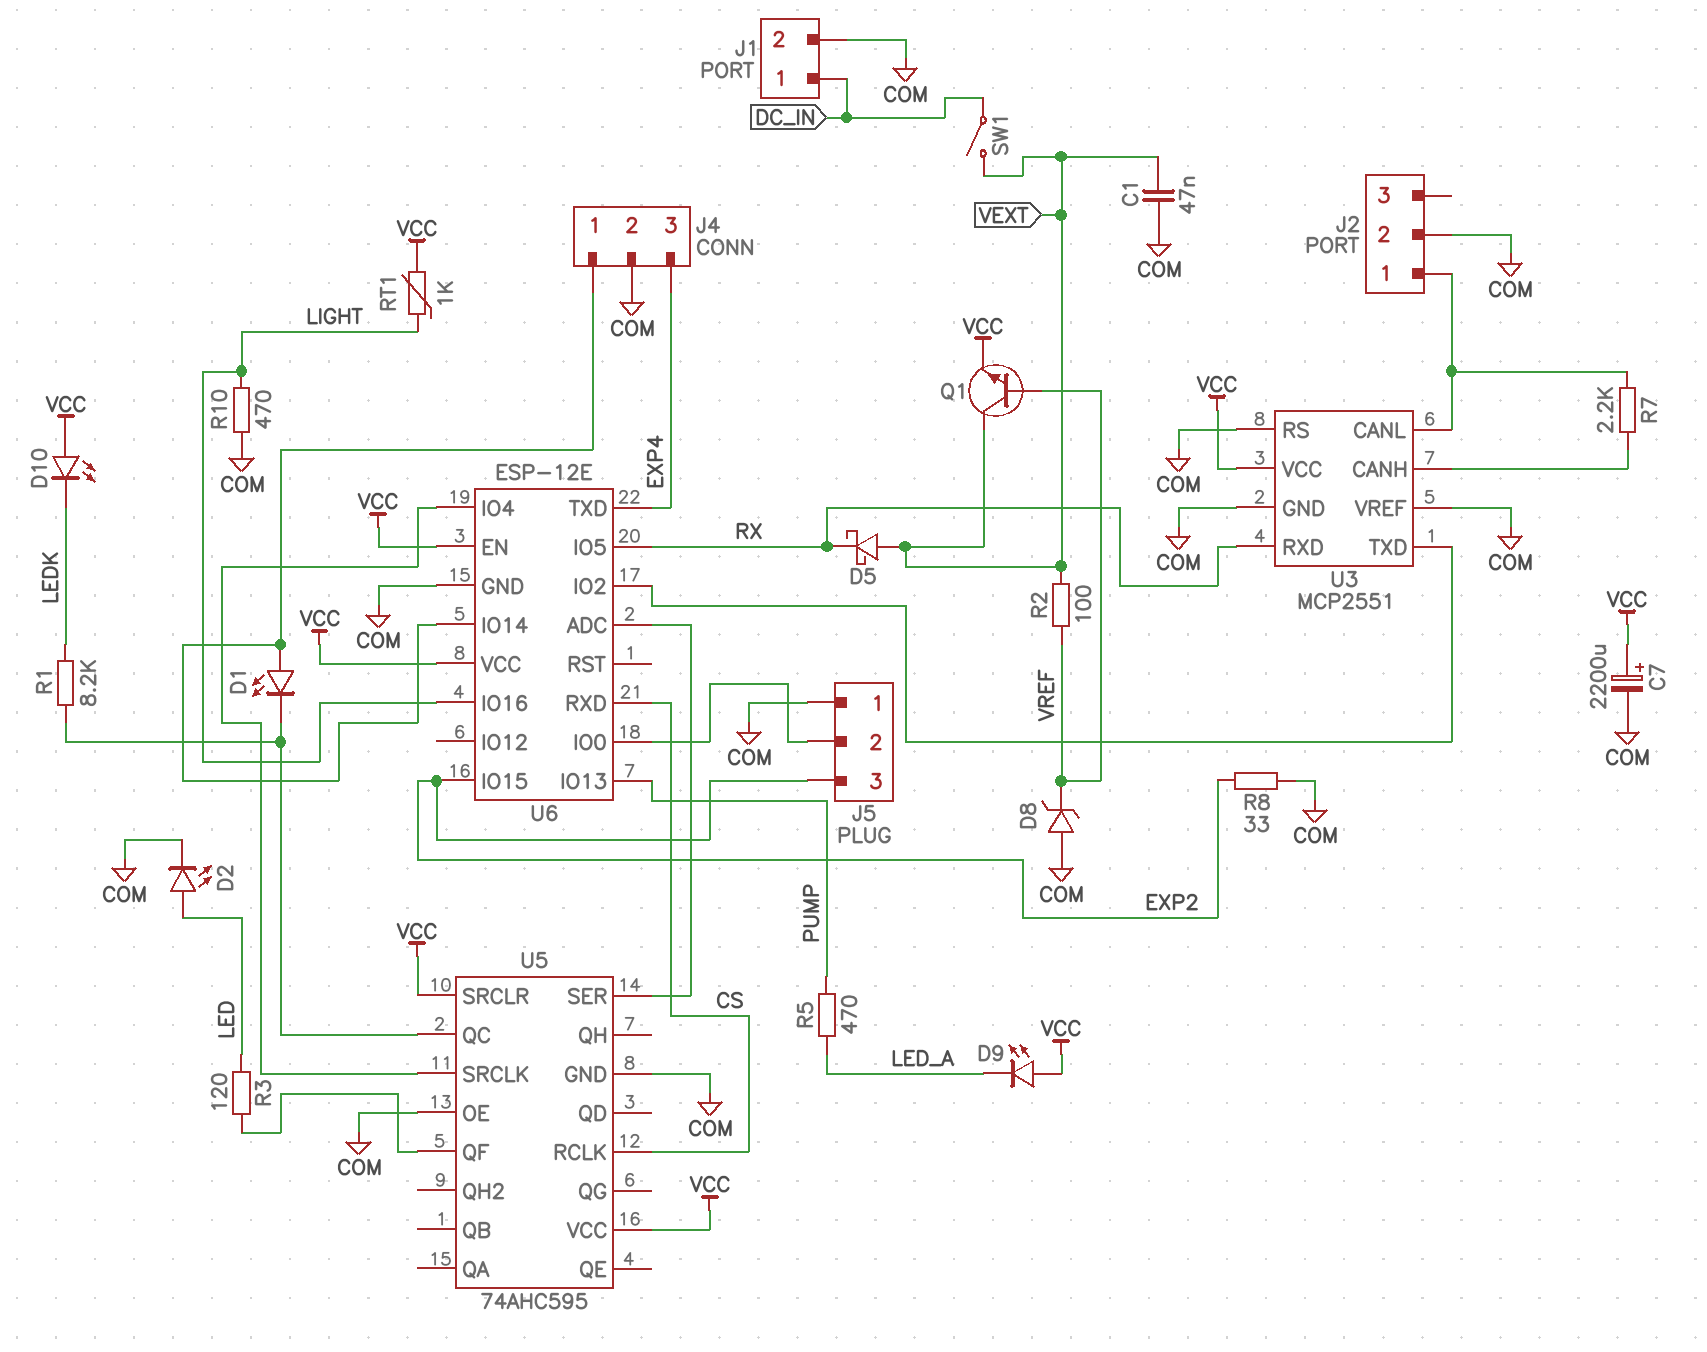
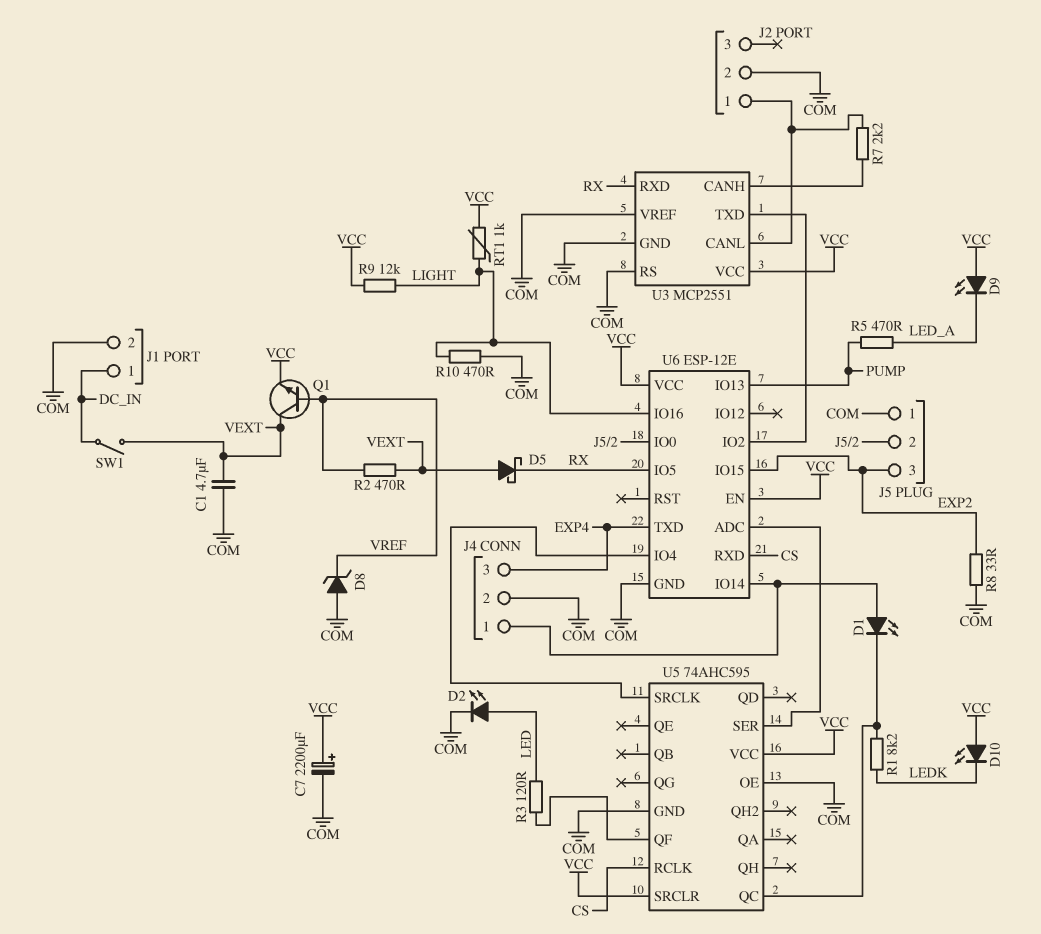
C1: 47nF (COM, VEXT) -> 4.7uF (COM, VEXT)
R2: 100 (VEXT, VREF) -> 470 (VEXT, VREF)
R9: none -> 12k (LIGHT, VCC)

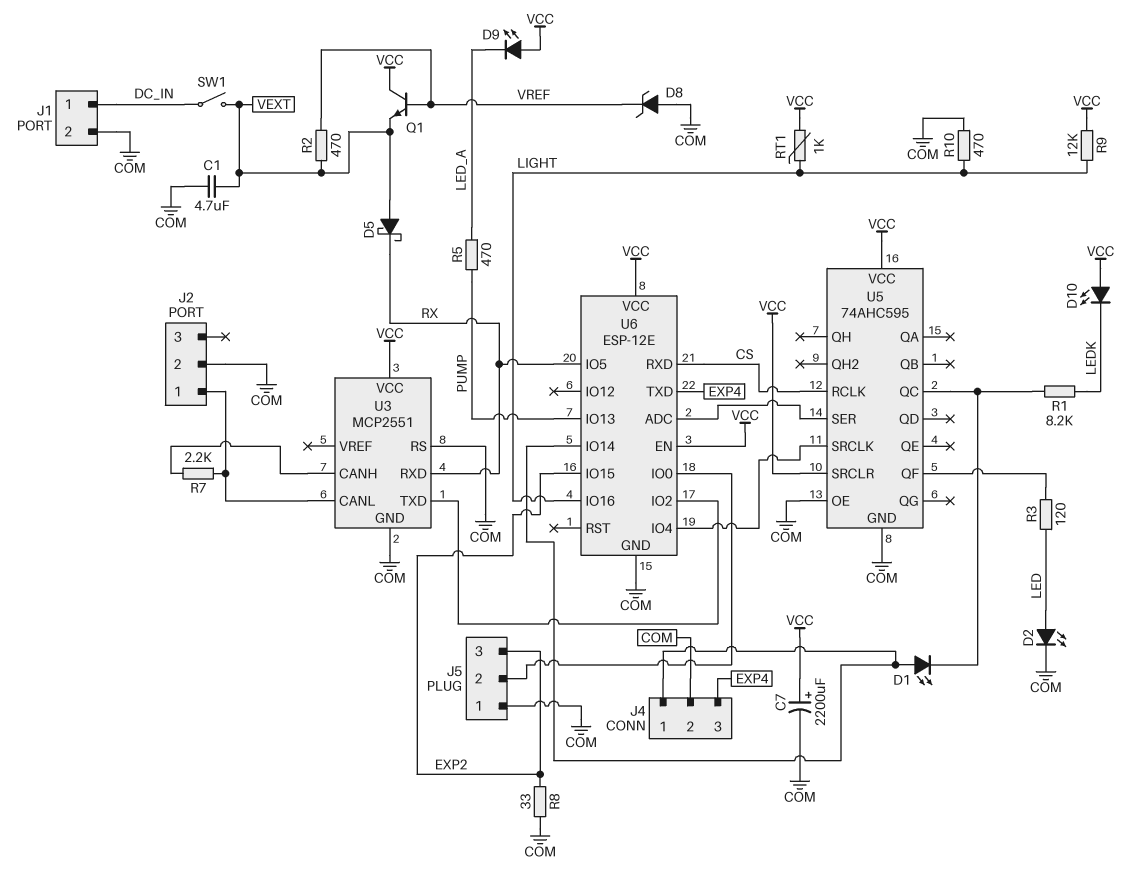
Q1: NPN (B VREF, C VEXT, E VCC) -> NPN (B VREF, C VCC, E VEXT)
U3 pin VREF: COM -> none

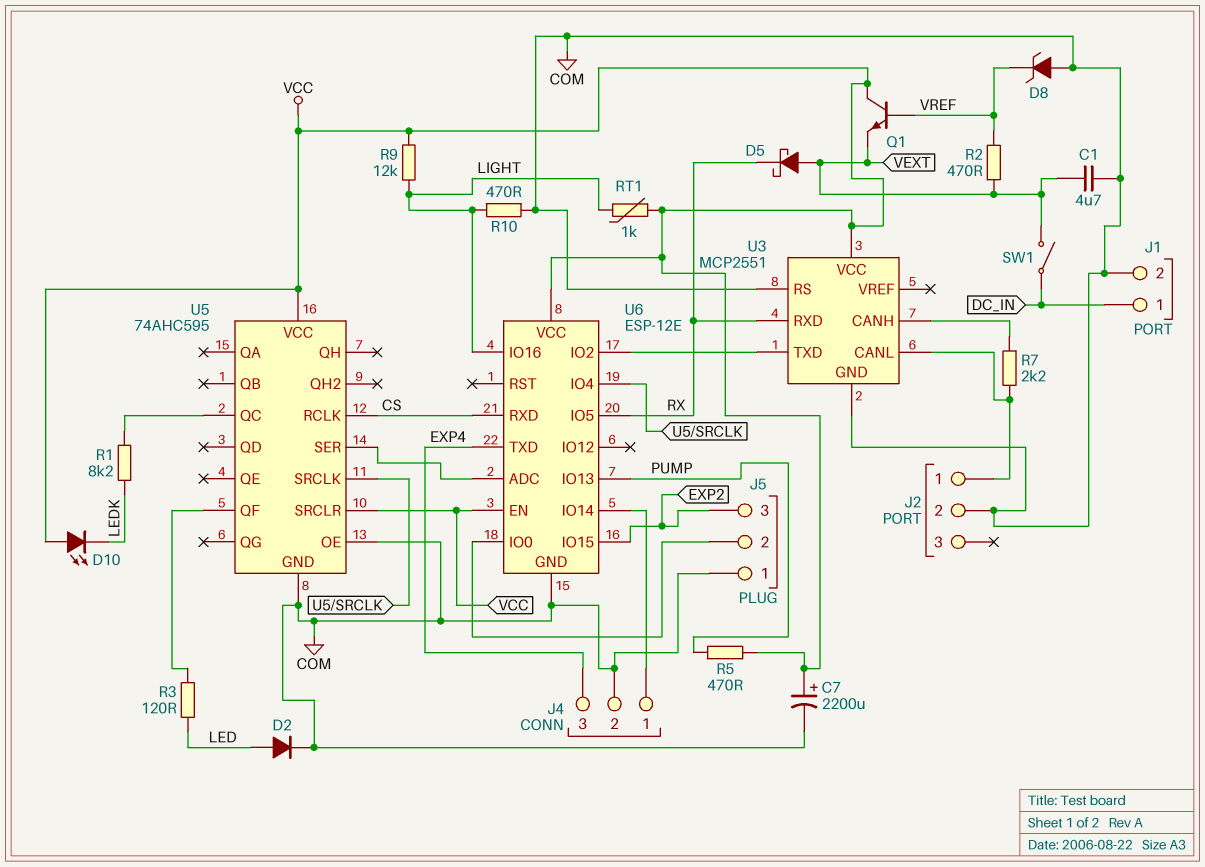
D1: LED (A J4/1, K U5/QC) -> none
D2: LED (A LED, K COM) -> diode (A LED, K COM)
D9: LED (A VCC, K LED_A) -> none
R5: 470 (LED_A, PUMP) -> 470 (PUMP, VCC)
R8: 33 (COM, EXP2) -> none

